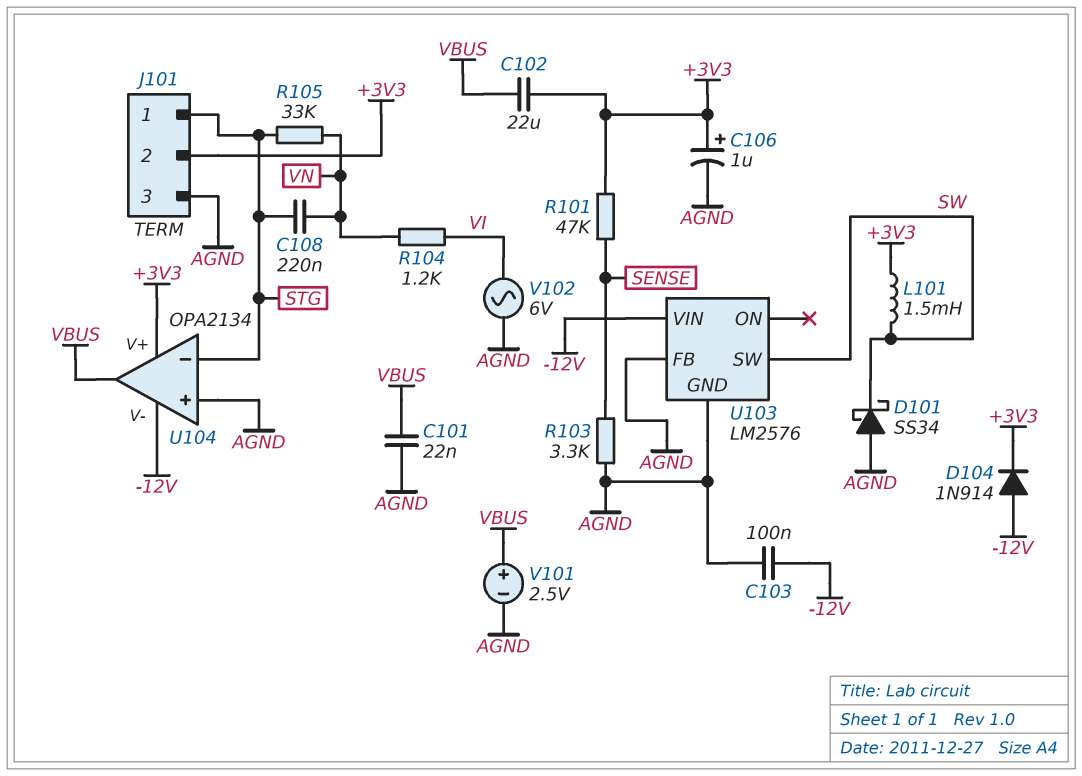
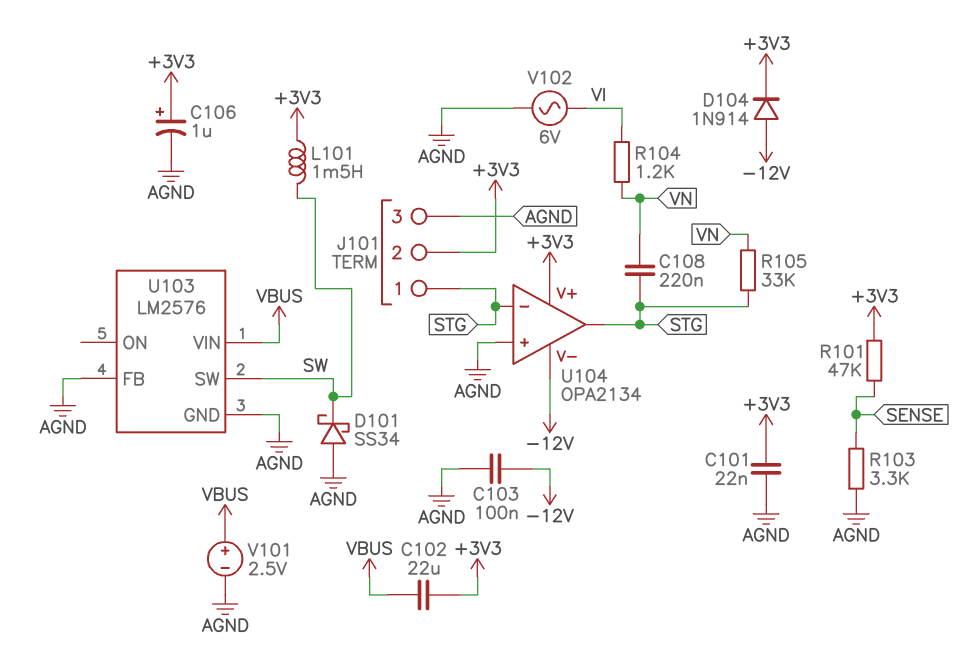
C101: 22nF (AGND, VBUS) -> 22nF (+3V3, AGND)
U103 pin VIN: -12V -> VBUS
U104 pin out: VBUS -> STG

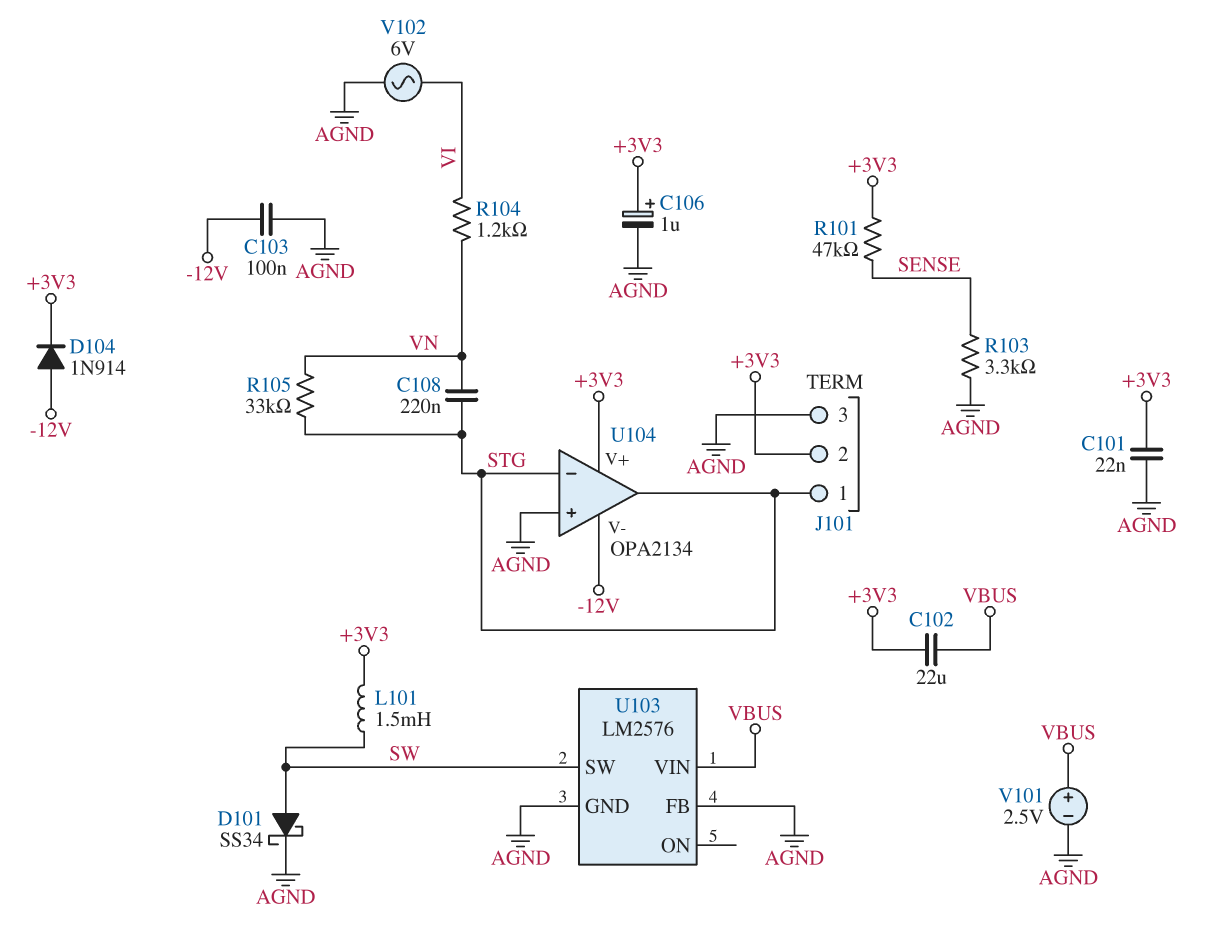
D101: schottky SS34 (A AGND, K SW) -> schottky SS34 (A SW, K AGND)

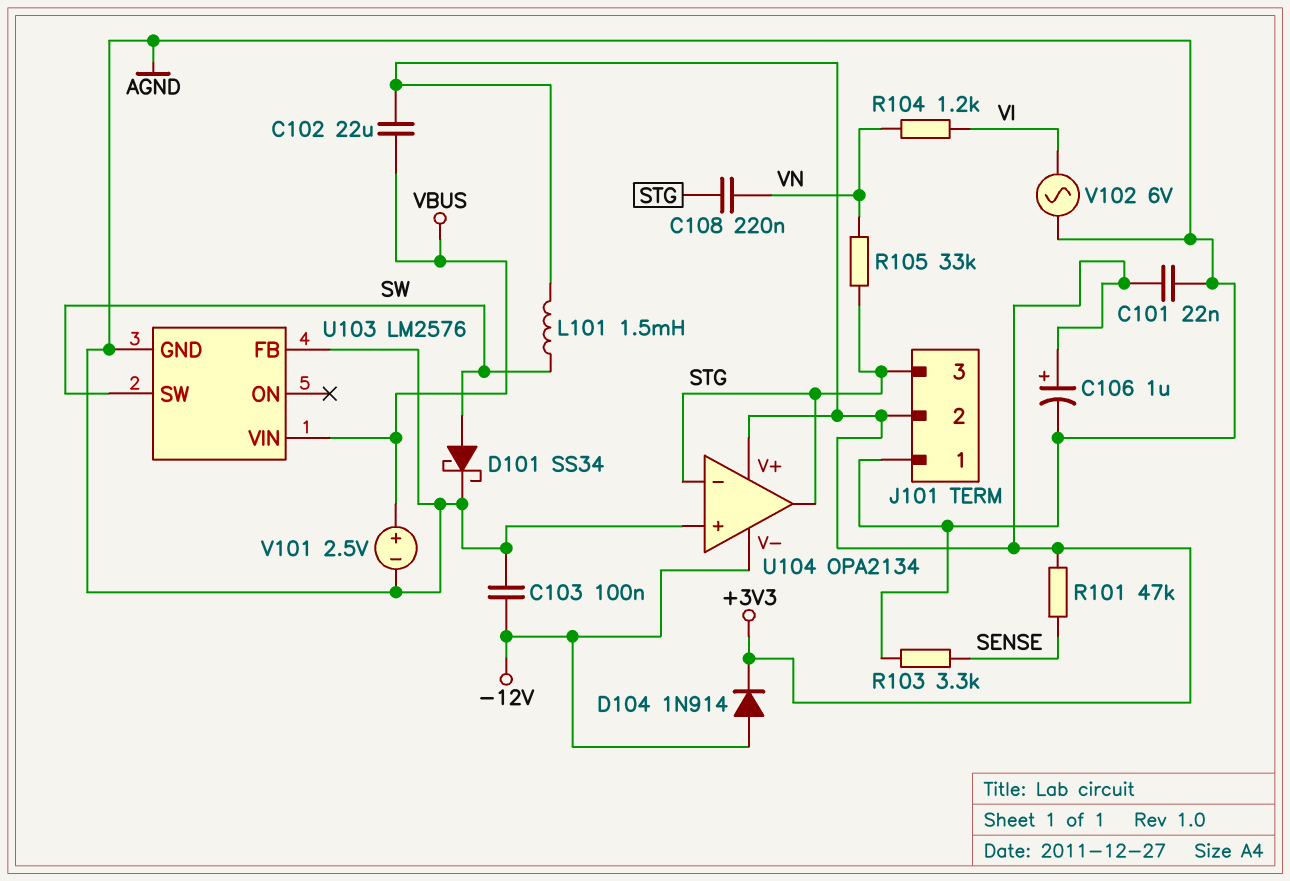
J101 pin 1: STG -> AGND
J101 pin 3: AGND -> STG

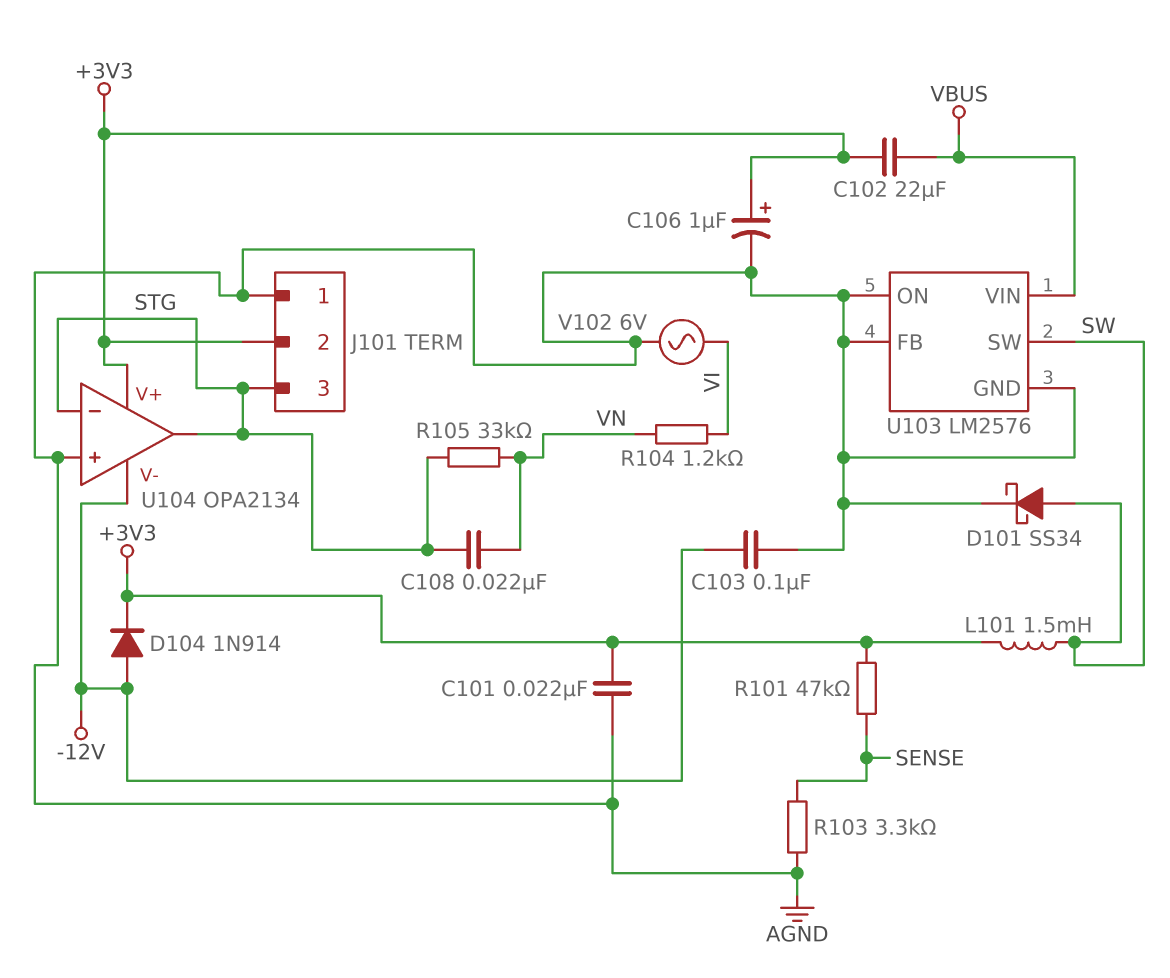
C108: 220nF (STG, VN) -> 22nF (STG, VN)
U103 pin ON: none -> AGND
V101: 2.5V (plus VBUS, minus AGND) -> none

